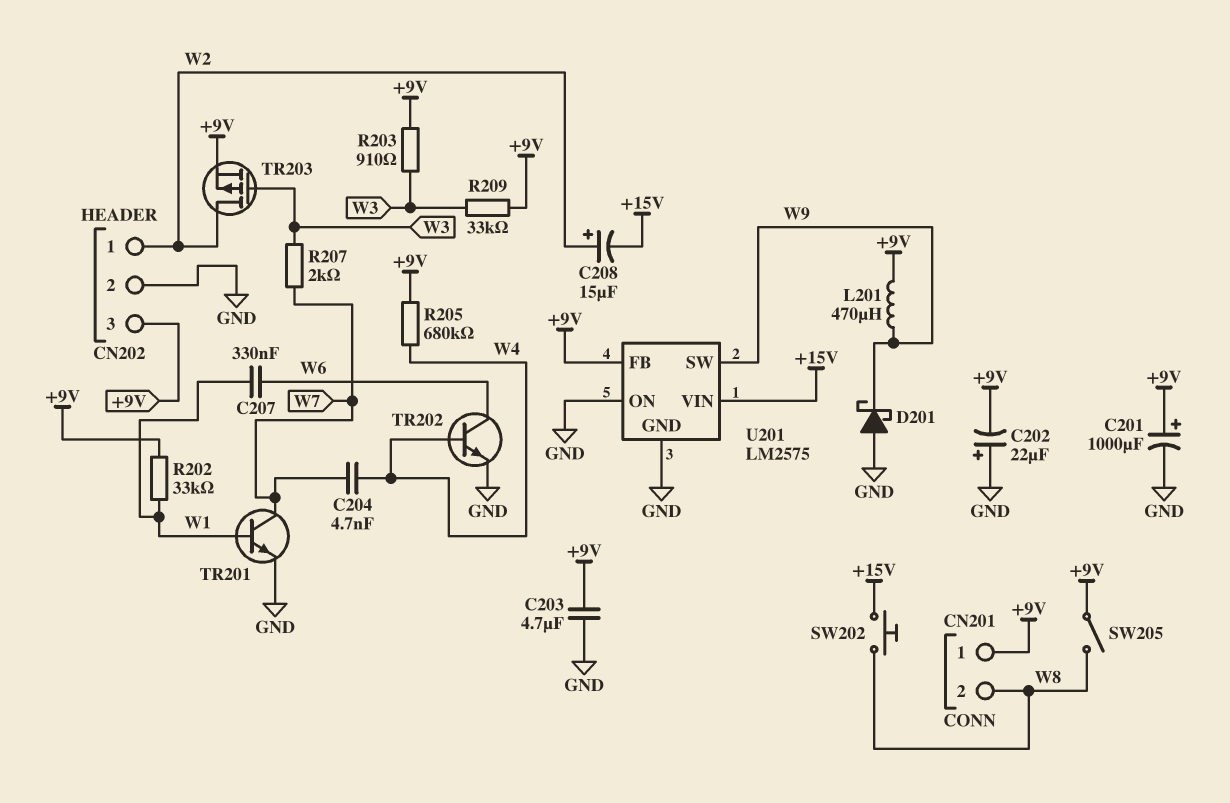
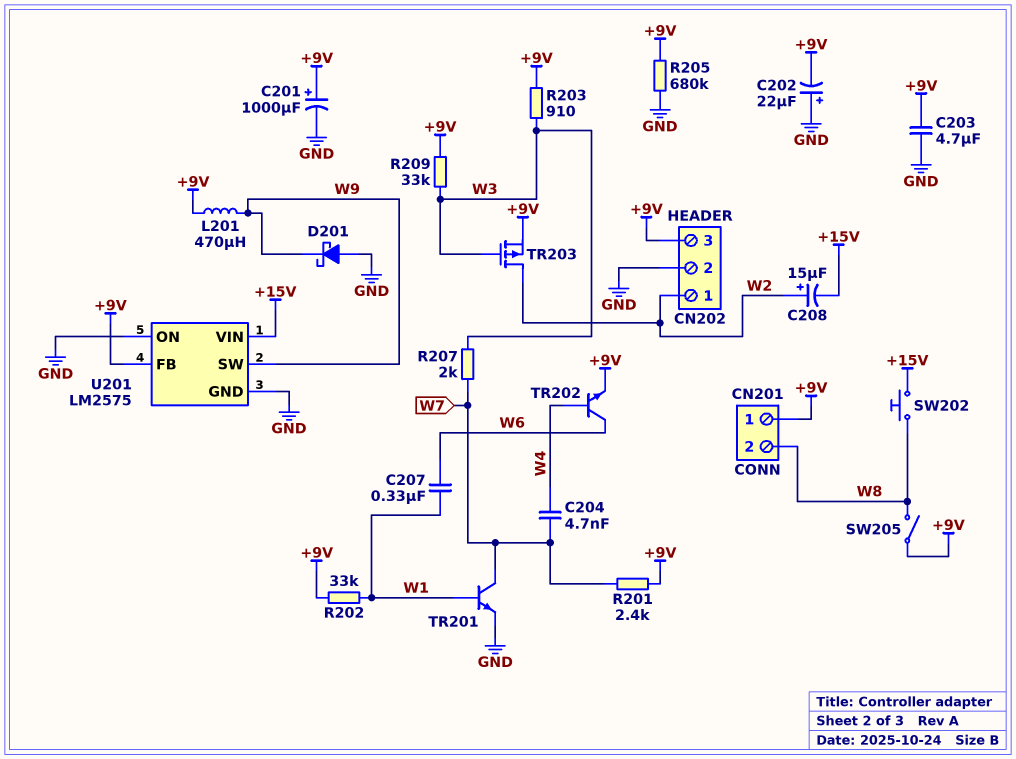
R201: none -> 2.4k (+9V, W7)
R205: 680k (+9V, W4) -> 680k (+9V, GND)
TR202: NPN (B W4, C W6, E GND) -> NPN (B W4, C W6, E +9V)

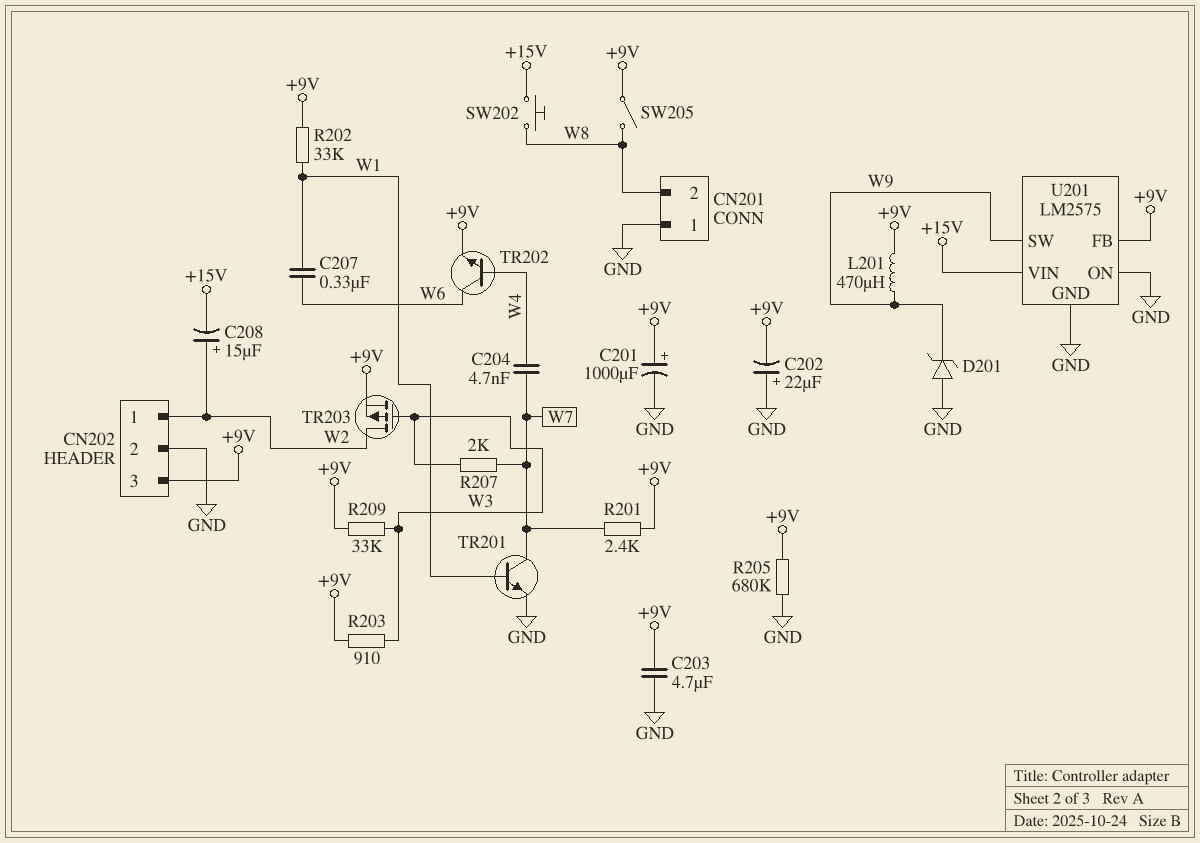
CN201 pin 1: +9V -> GND
D201: schottky (A GND, K W9) -> zener (A GND, K W9)

